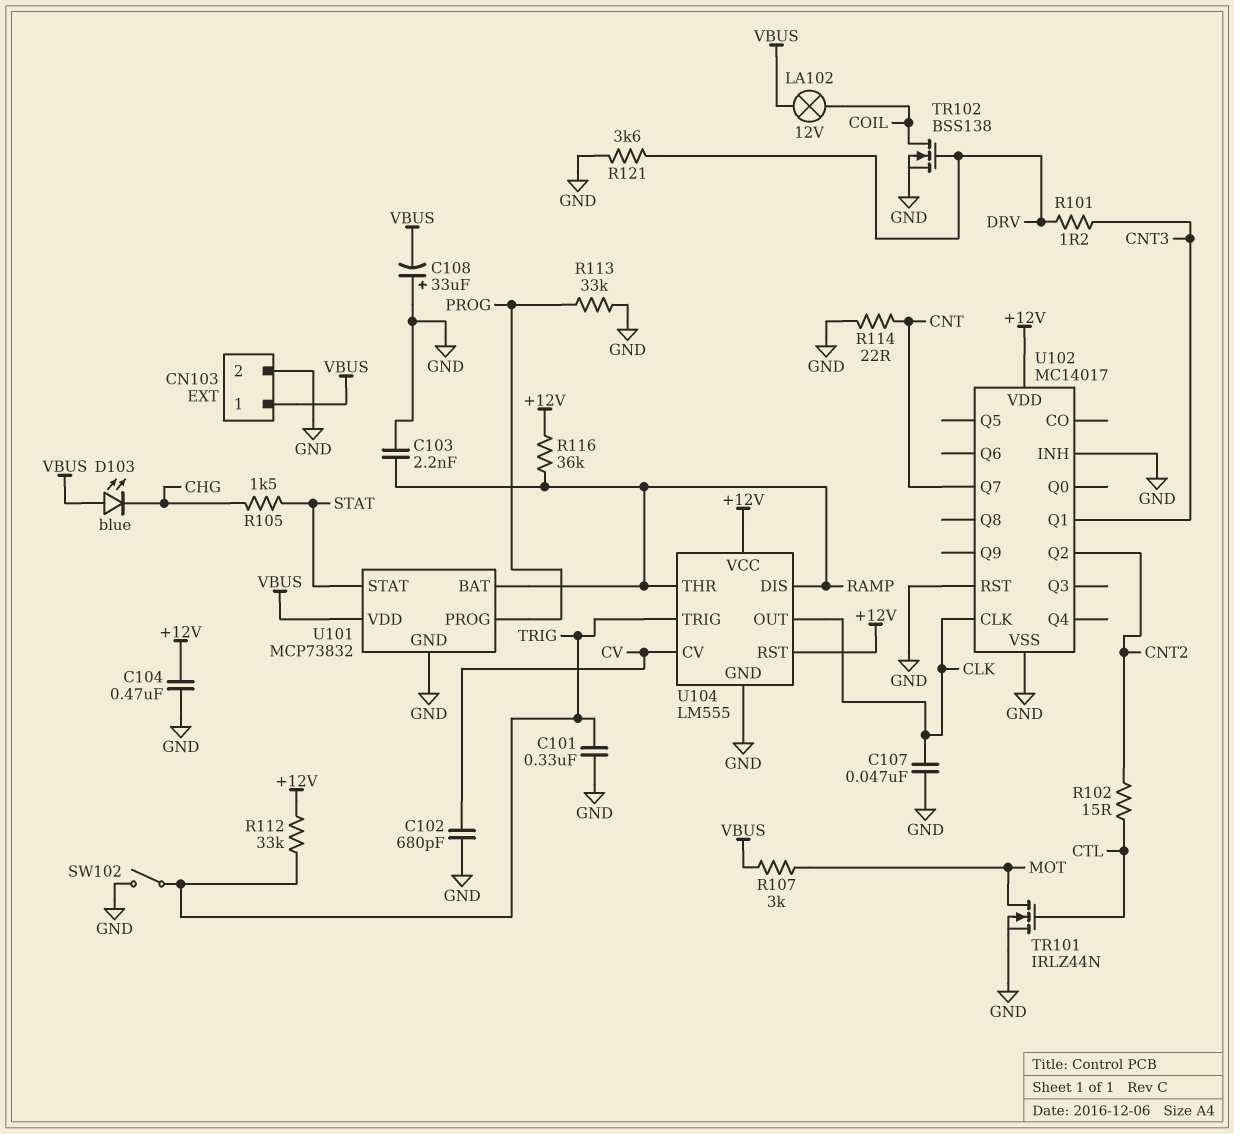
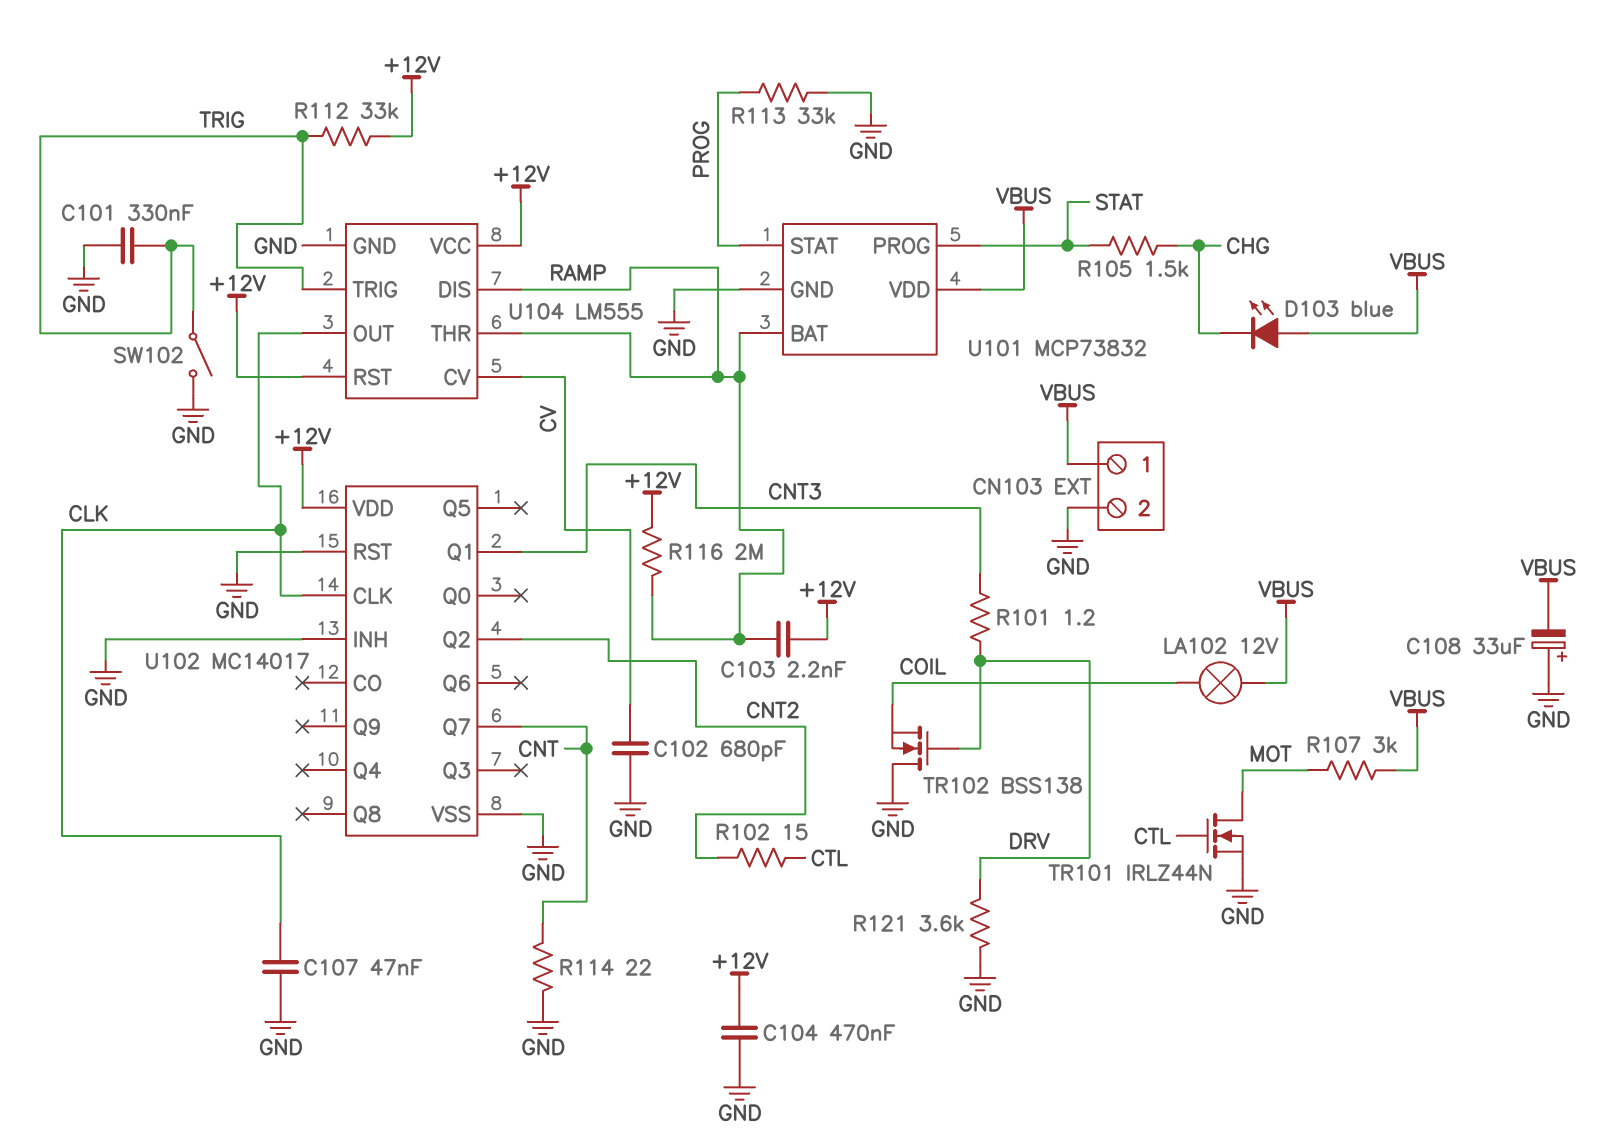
C103: 2.2nF (GND, RAMP) -> 2.2nF (+12V, RAMP)
R116: 36k (+12V, RAMP) -> 2M (+12V, RAMP)
TR102: NMOS BSS138 (G DRV, D COIL, S GND) -> NMOS BSS138 (G DRV, D GND, S COIL)
U101 pin PROG: PROG -> STAT
U101 pin STAT: STAT -> PROG

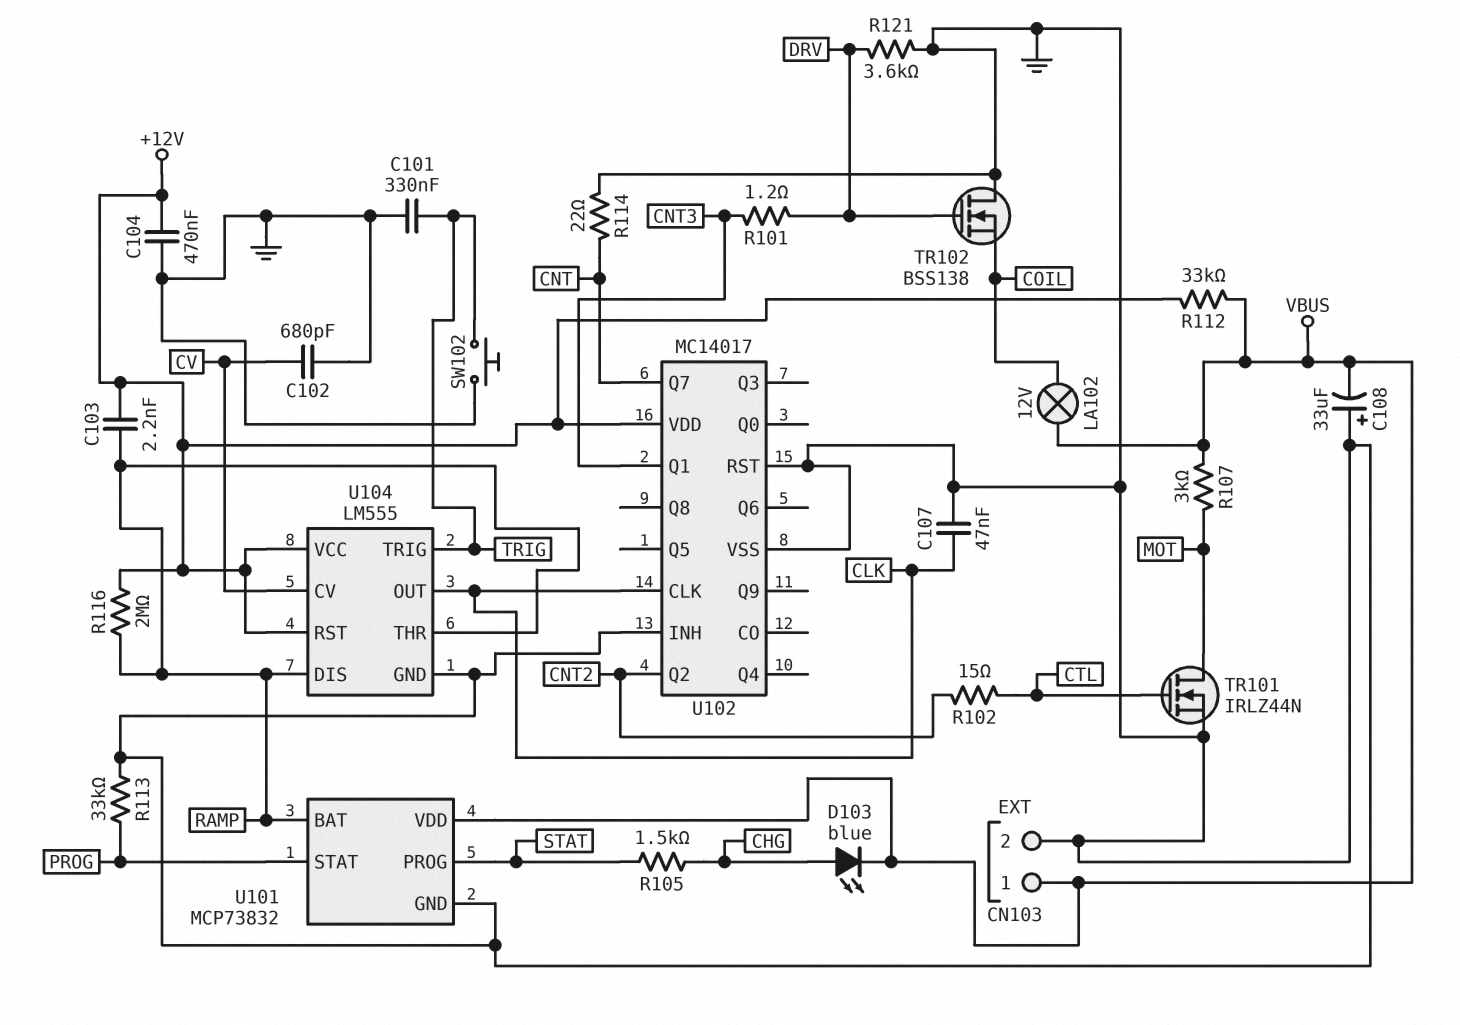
D103: LED blue (A VBUS, K CHG) -> LED blue (A CHG, K VBUS)
R112: 33k (+12V, TRIG) -> 33k (+12V, VBUS)
SW102: switch (GND, TRIG) -> button (GND, TRIG)

